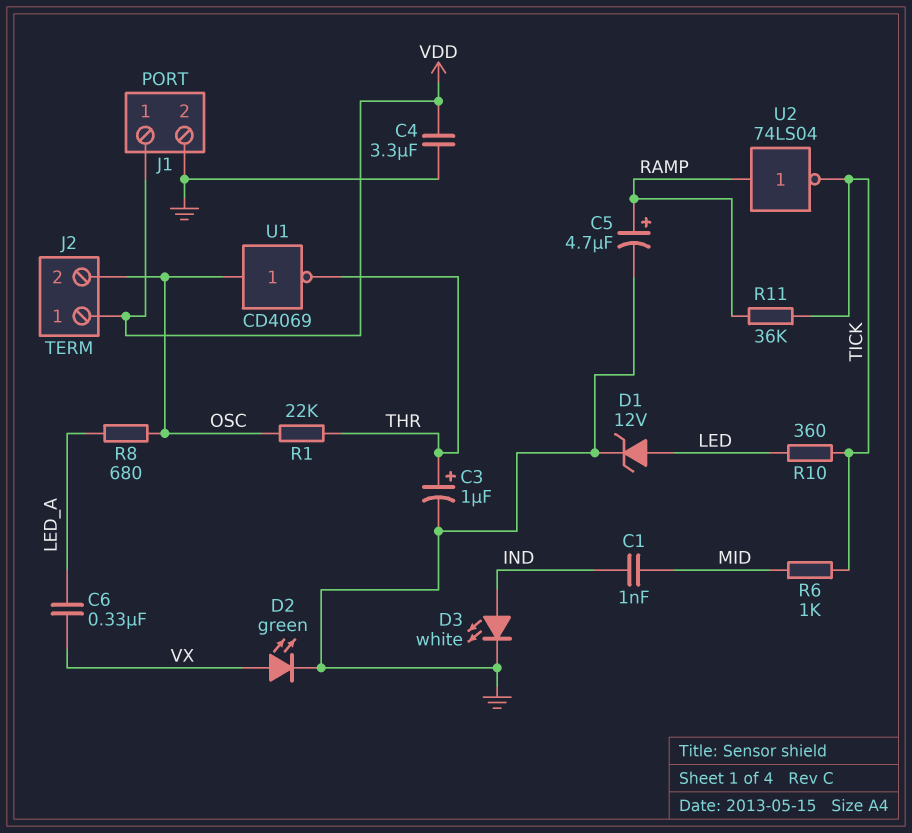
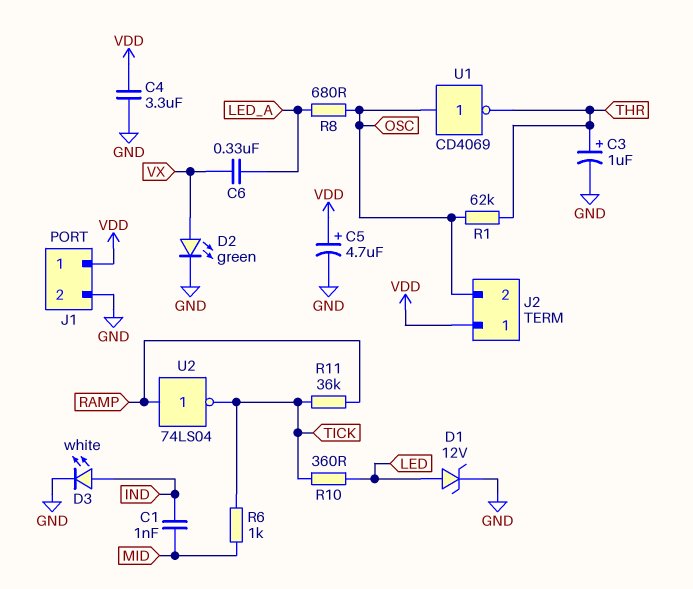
C5: 4.7uF (plus RAMP, minus GND) -> 4.7uF (plus VDD, minus GND)
R1: 22k (OSC, THR) -> 62k (OSC, THR)

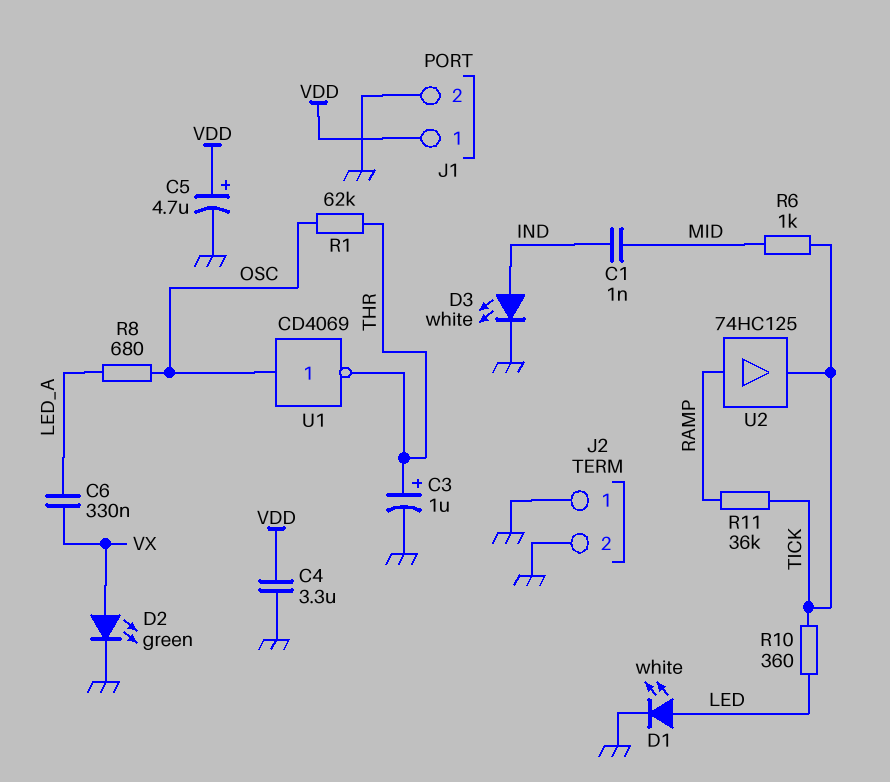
D1: zener 12V (A LED, K GND) -> LED white (A LED, K GND)
J2 pin 1: VDD -> GND
J2 pin 2: OSC -> GND
U2: NOT 74LS04 (in RAMP, out TICK) -> buffer 74HC125 (in RAMP, out TICK)

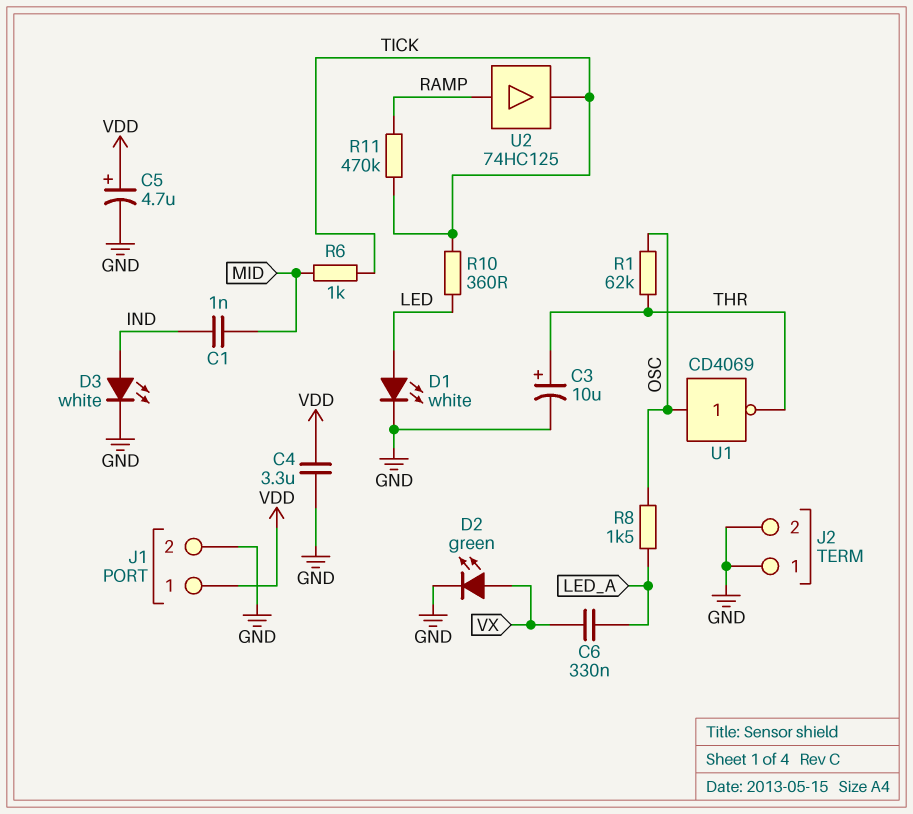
C3: 1uF (plus THR, minus GND) -> 10uF (plus THR, minus GND)
R8: 680 (LED_A, OSC) -> 1.5k (LED_A, OSC)
R11: 36k (RAMP, TICK) -> 470k (RAMP, TICK)

